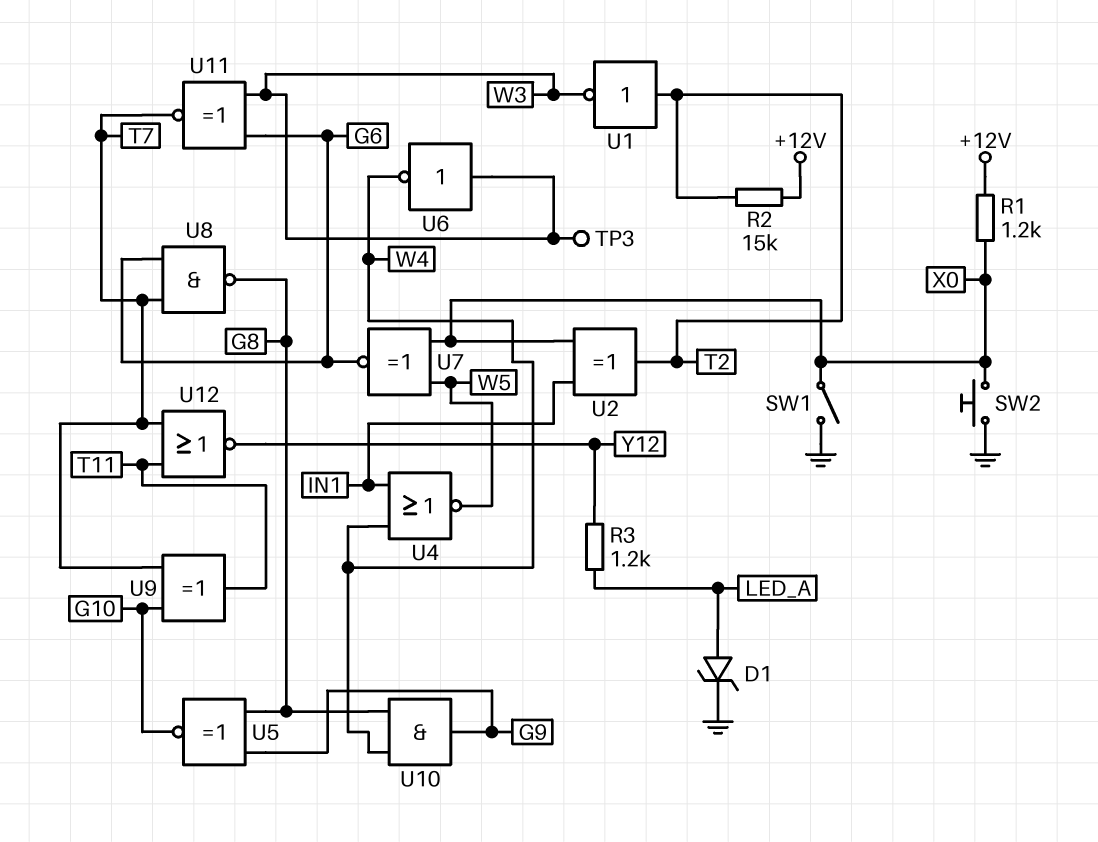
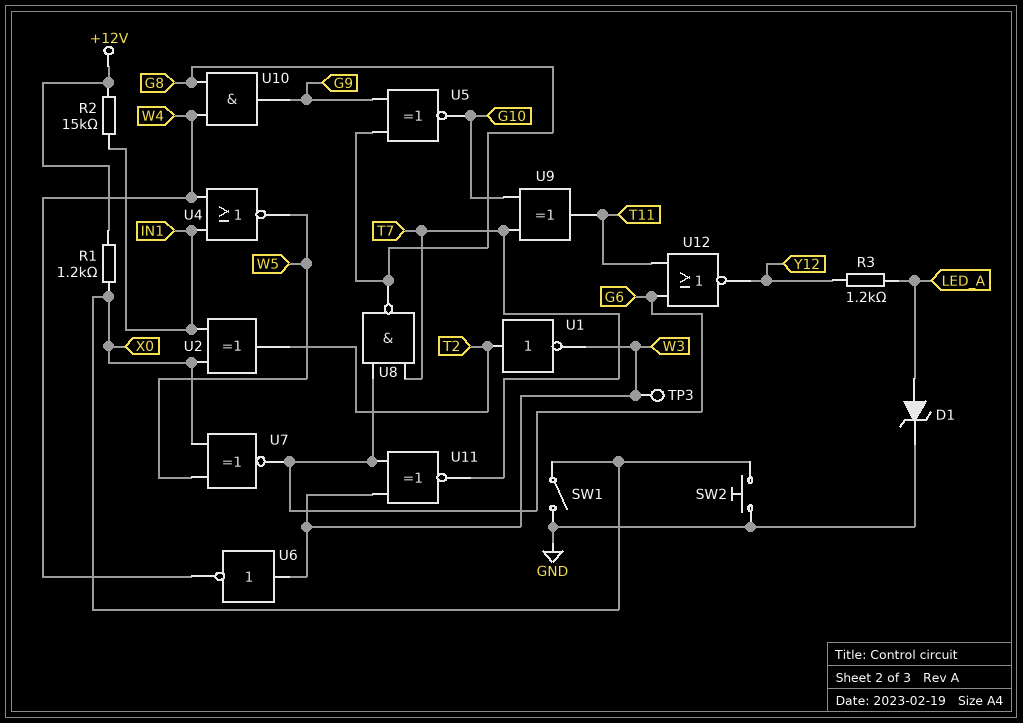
R2: 15k (+12V, T2) -> 15k (+12V, IN1)
U12: NOR (in T7, in T11, out Y12) -> NOR (in G6, in T11, out Y12)

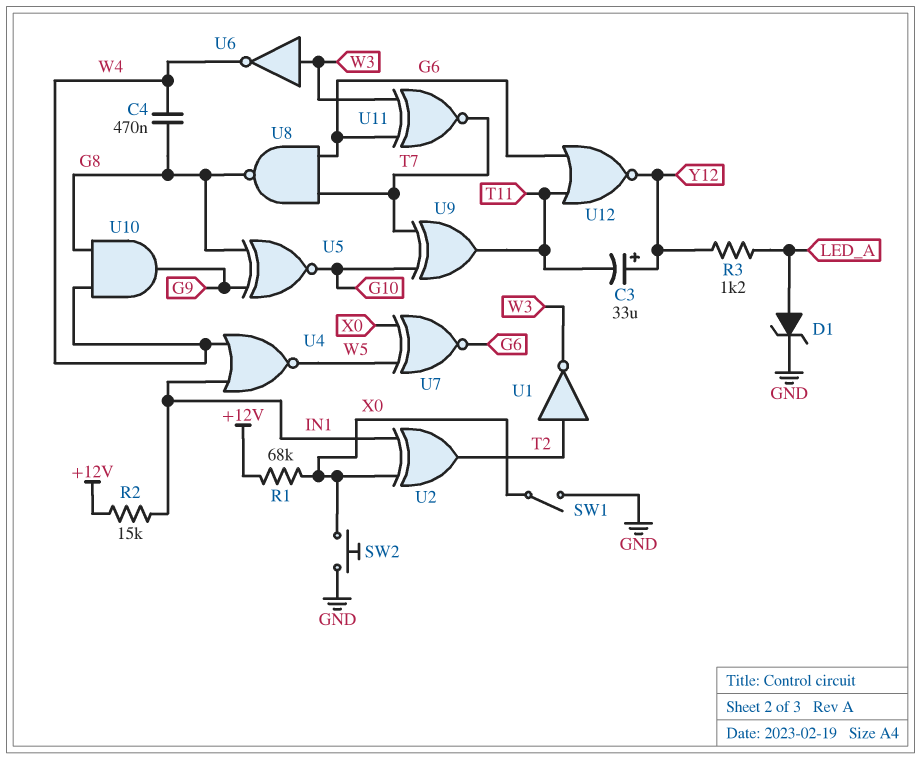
C3: none -> 33uF (plus Y12, minus T11)
C4: none -> 470nF (G8, W4)
R1: 1.2k (+12V, X0) -> 68k (+12V, X0)
TP3: test point (W3) -> none

